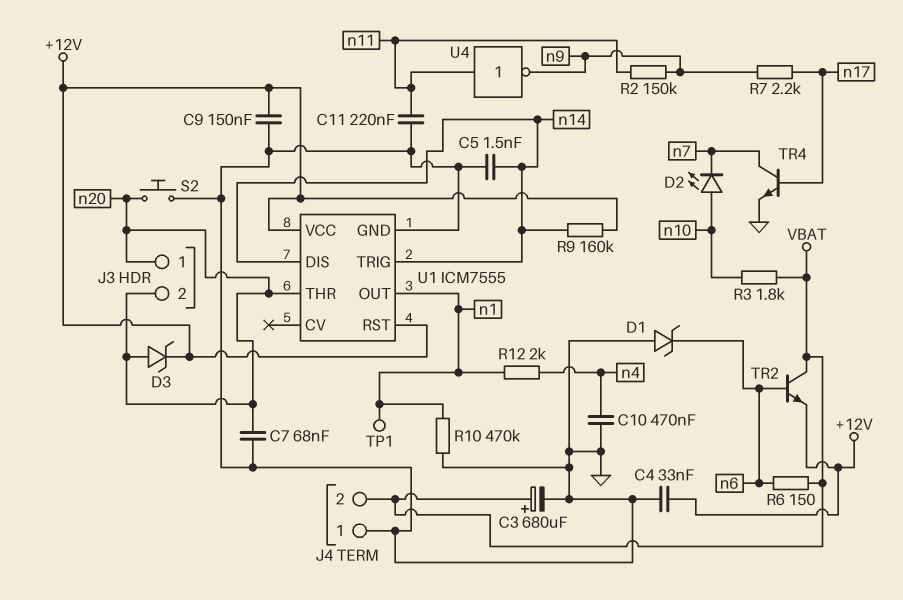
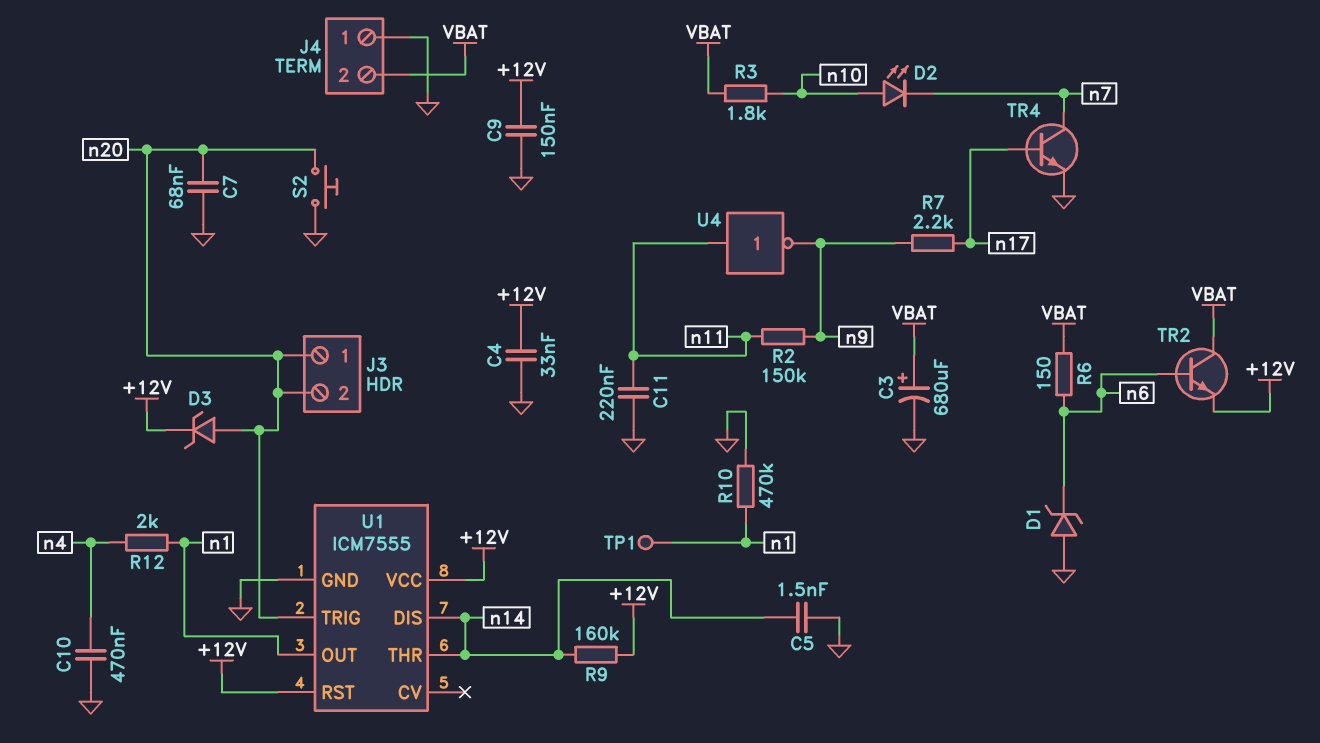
U1 pin THR: n20 -> n14
U1 pin TRIG: n14 -> n20

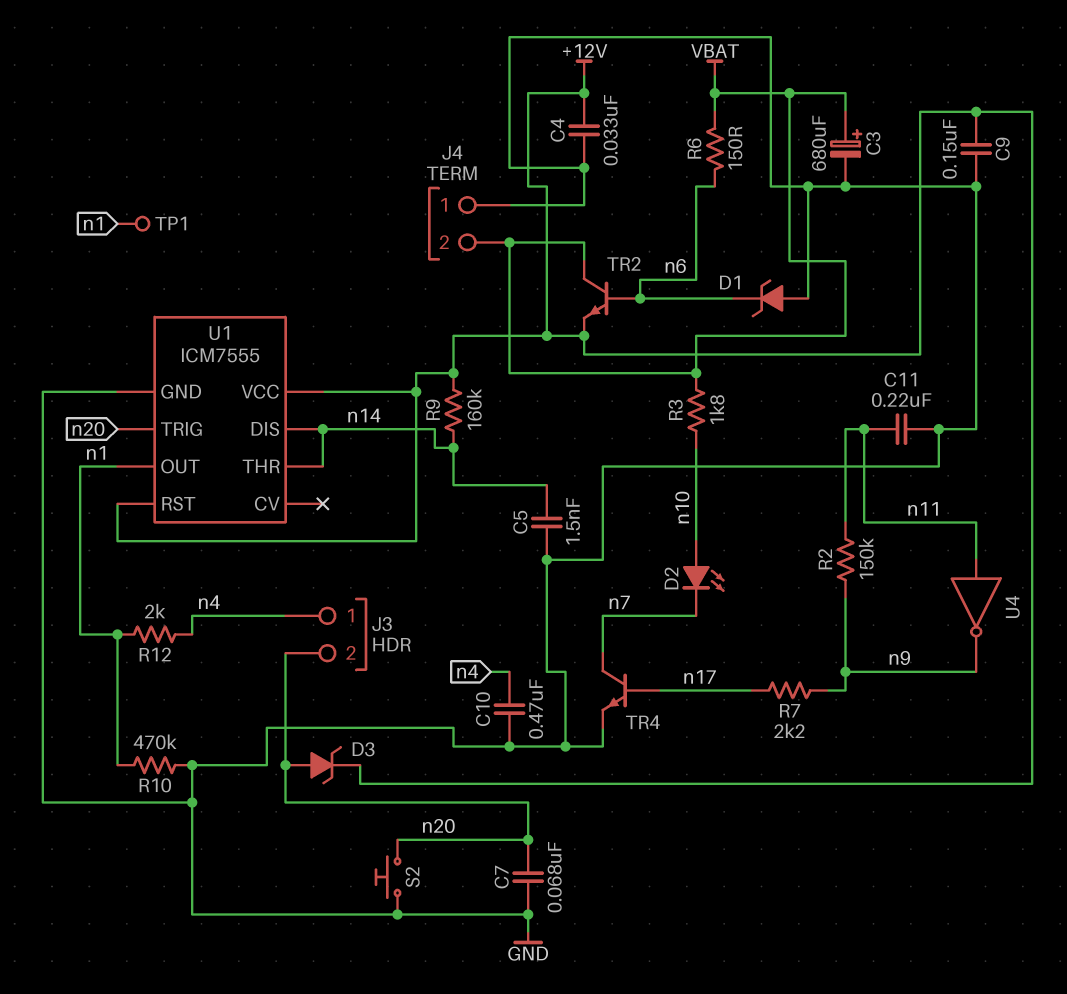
J3 pin 1: n20 -> n4

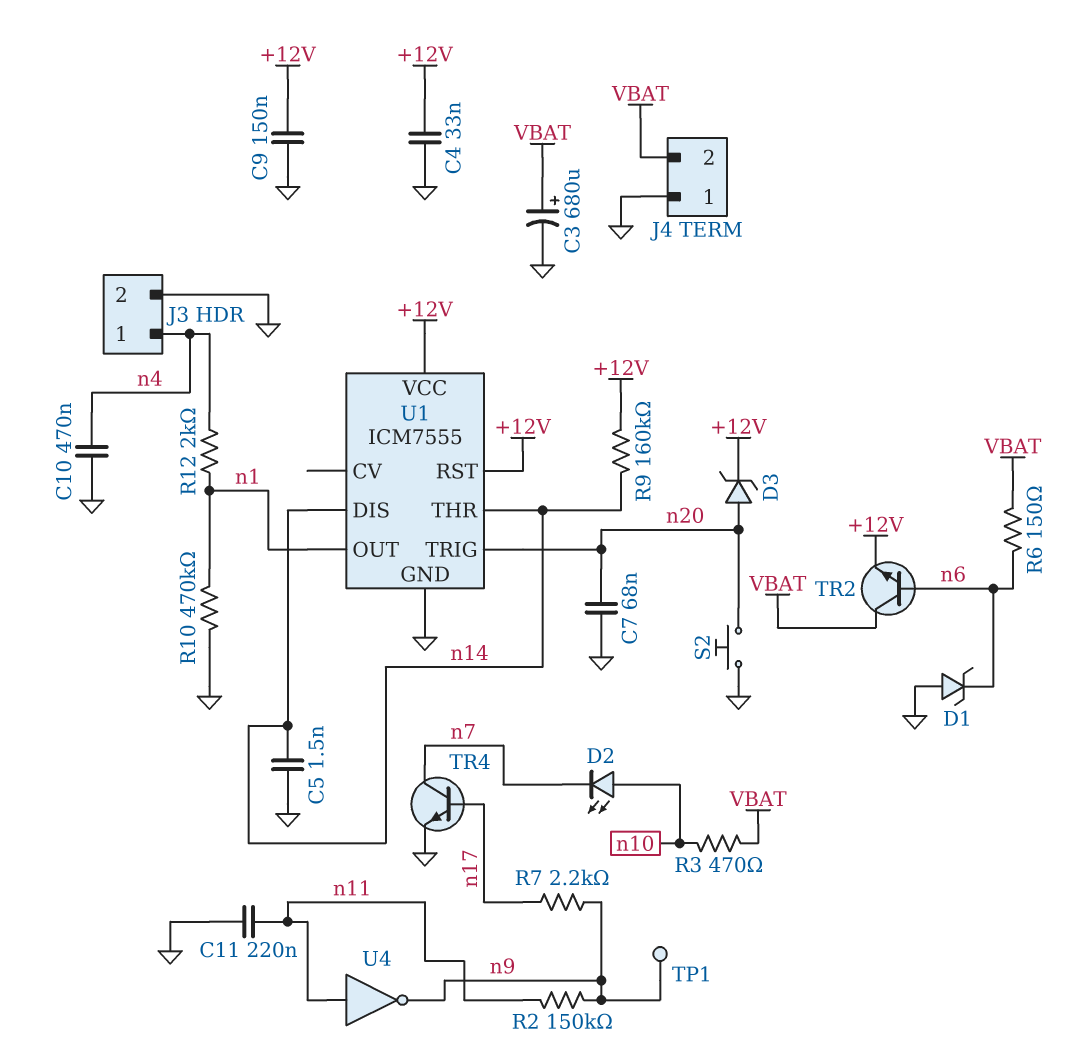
J3 pin 2: n20 -> GND
R3: 1.8k (VBAT, n10) -> 470 (VBAT, n10)
TP1: test point (n1) -> test point (n9)

